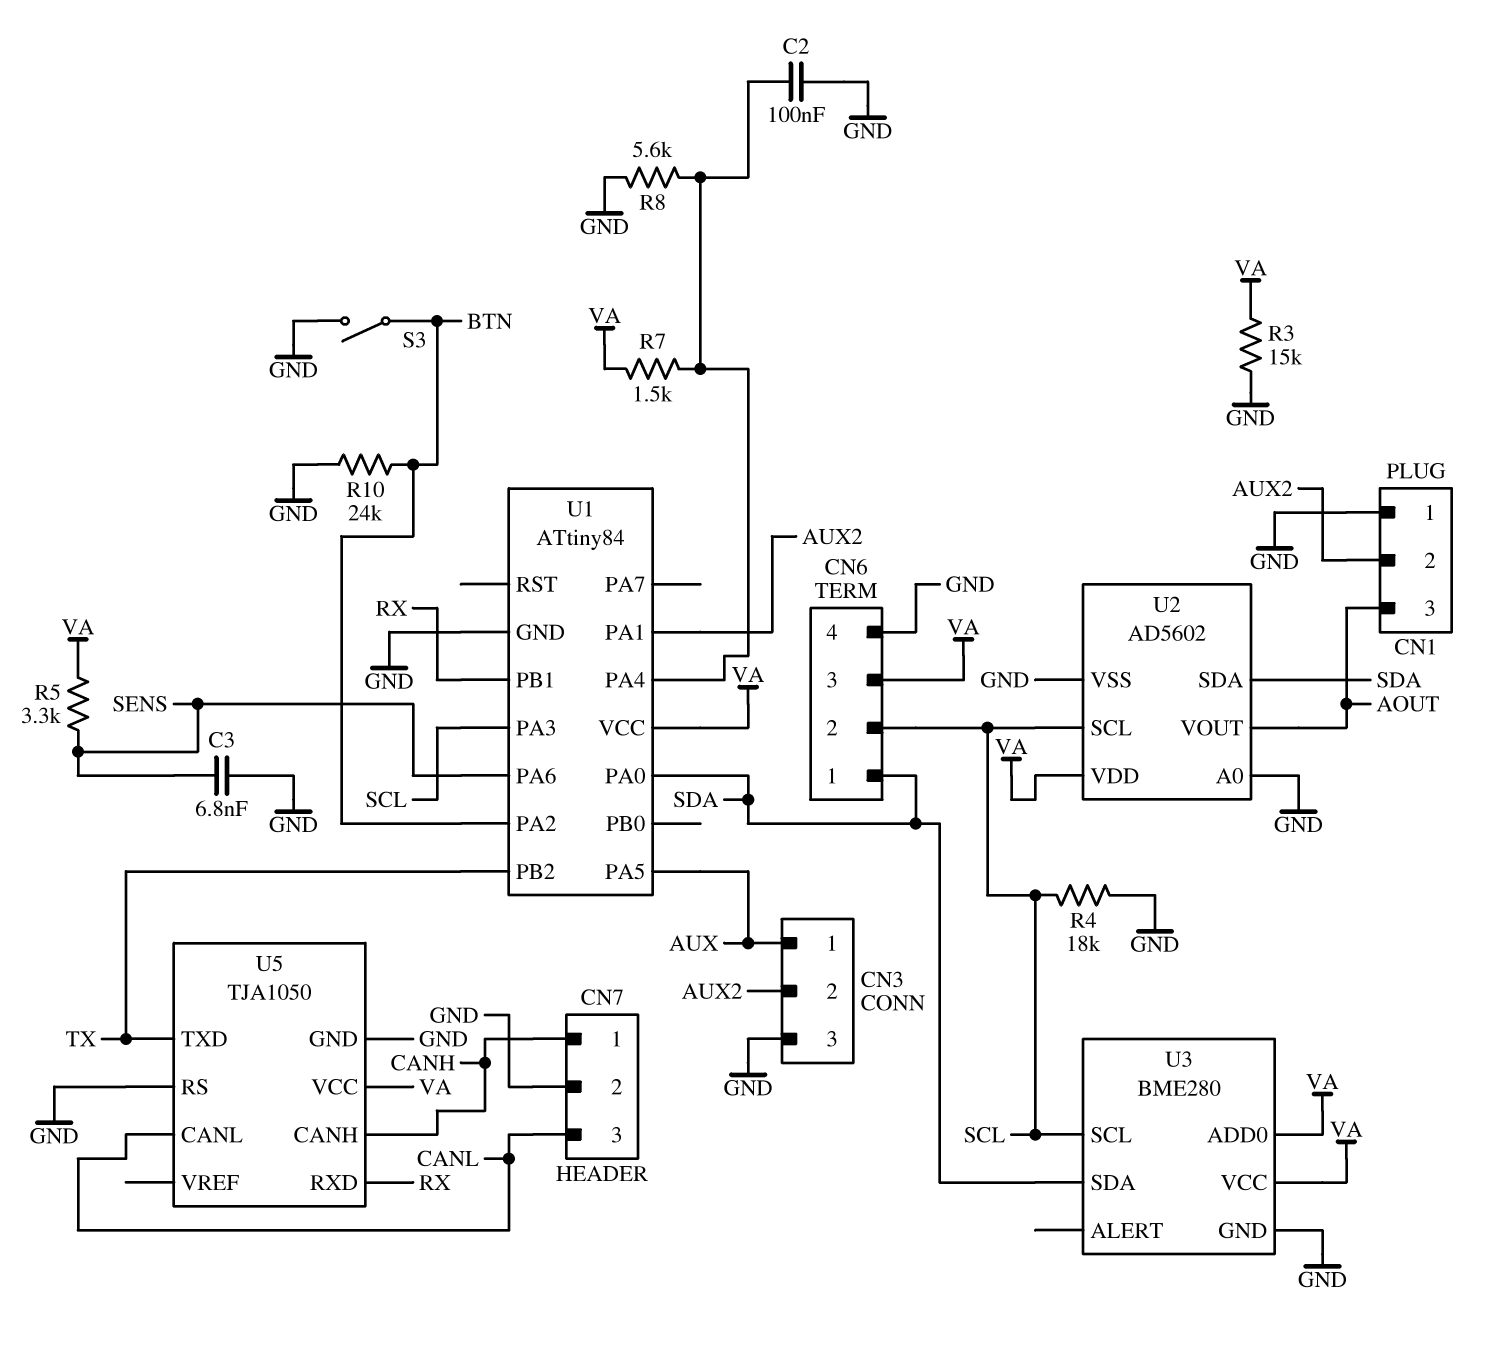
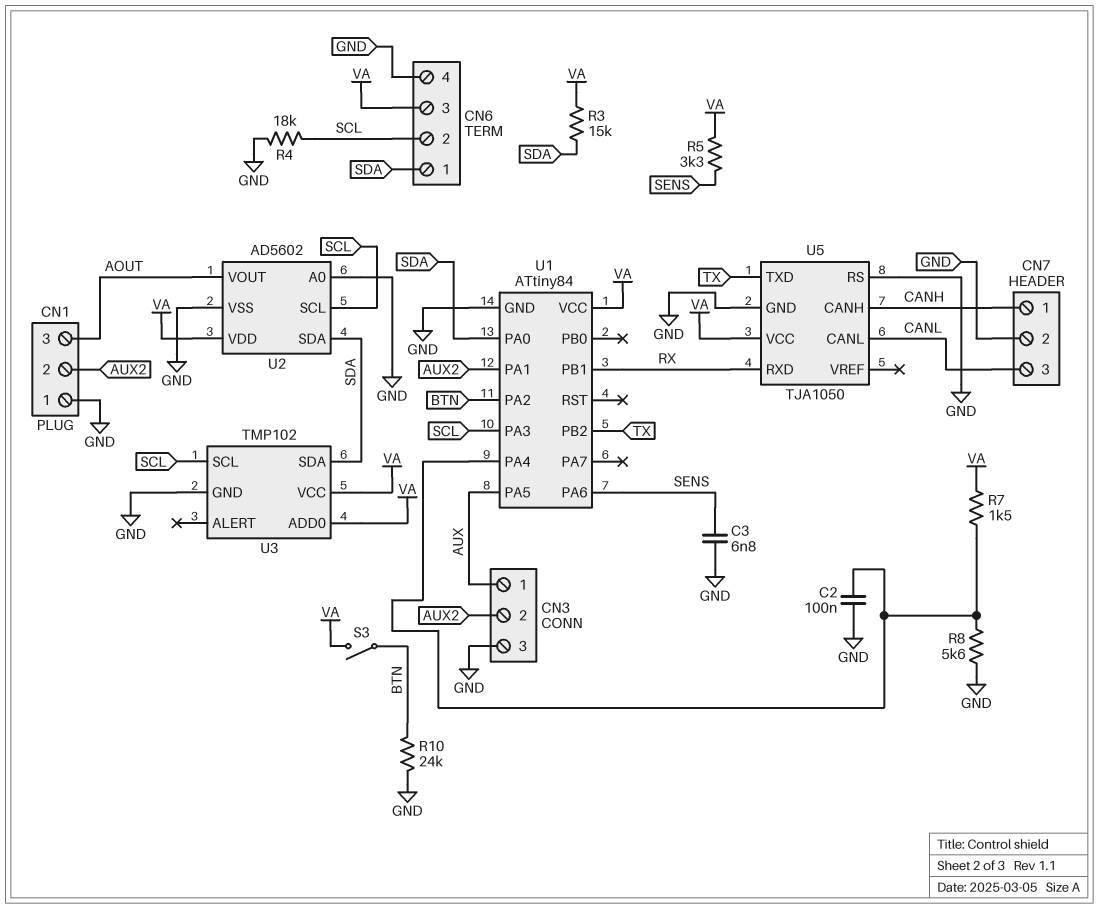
R3: 15k (GND, VA) -> 15k (SDA, VA)
S3: switch (BTN, GND) -> switch (BTN, VA)
U3: BME280 -> TMP102

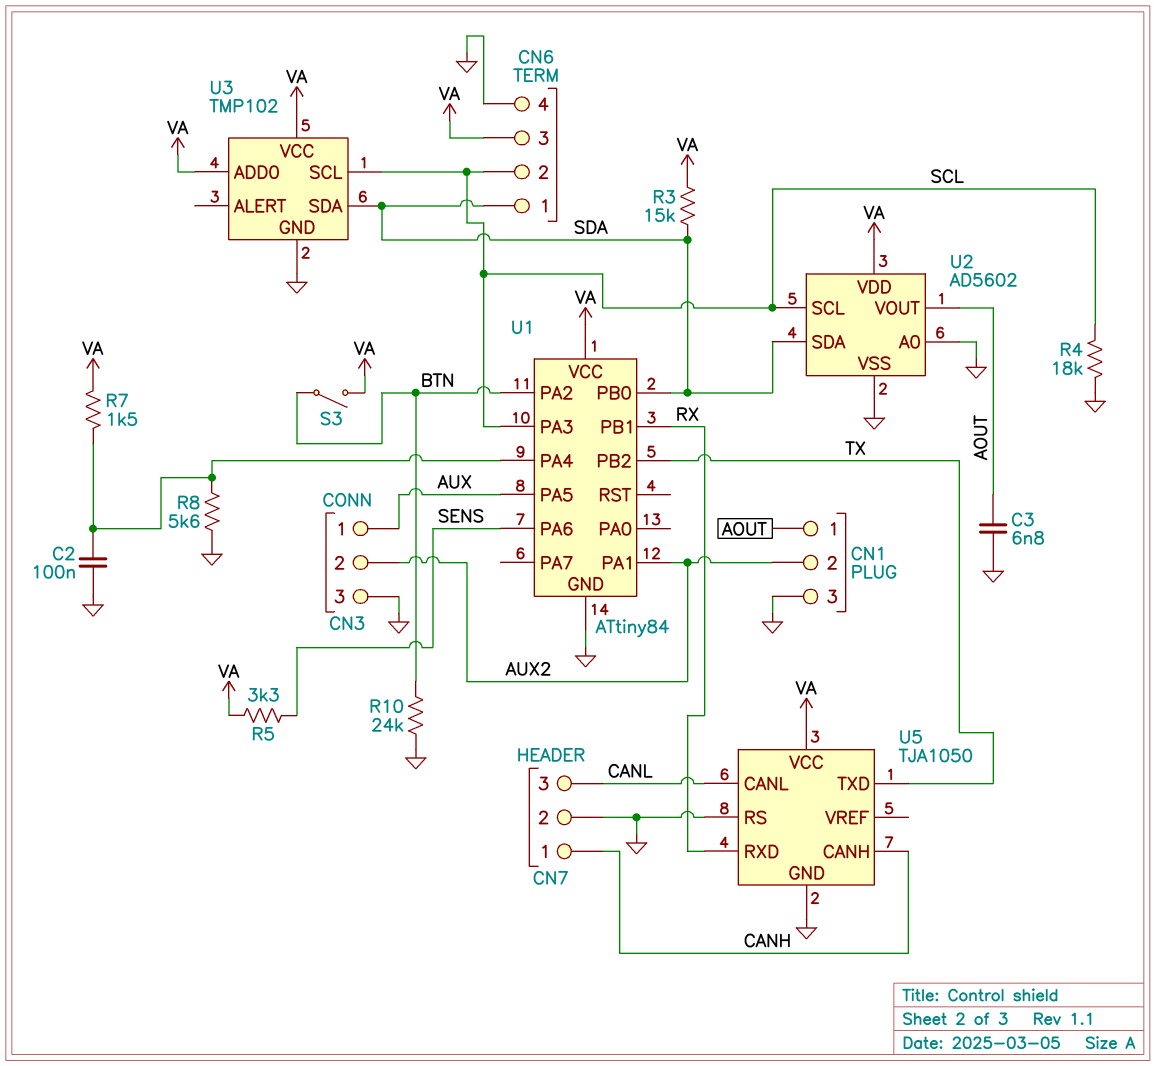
C3: 6.8nF (GND, SENS) -> 6.8nF (AOUT, GND)
CN1 pin 1: GND -> AOUT
CN1 pin 3: AOUT -> GND
U1 pin PA0: SDA -> none
U1 pin PB0: none -> SDA

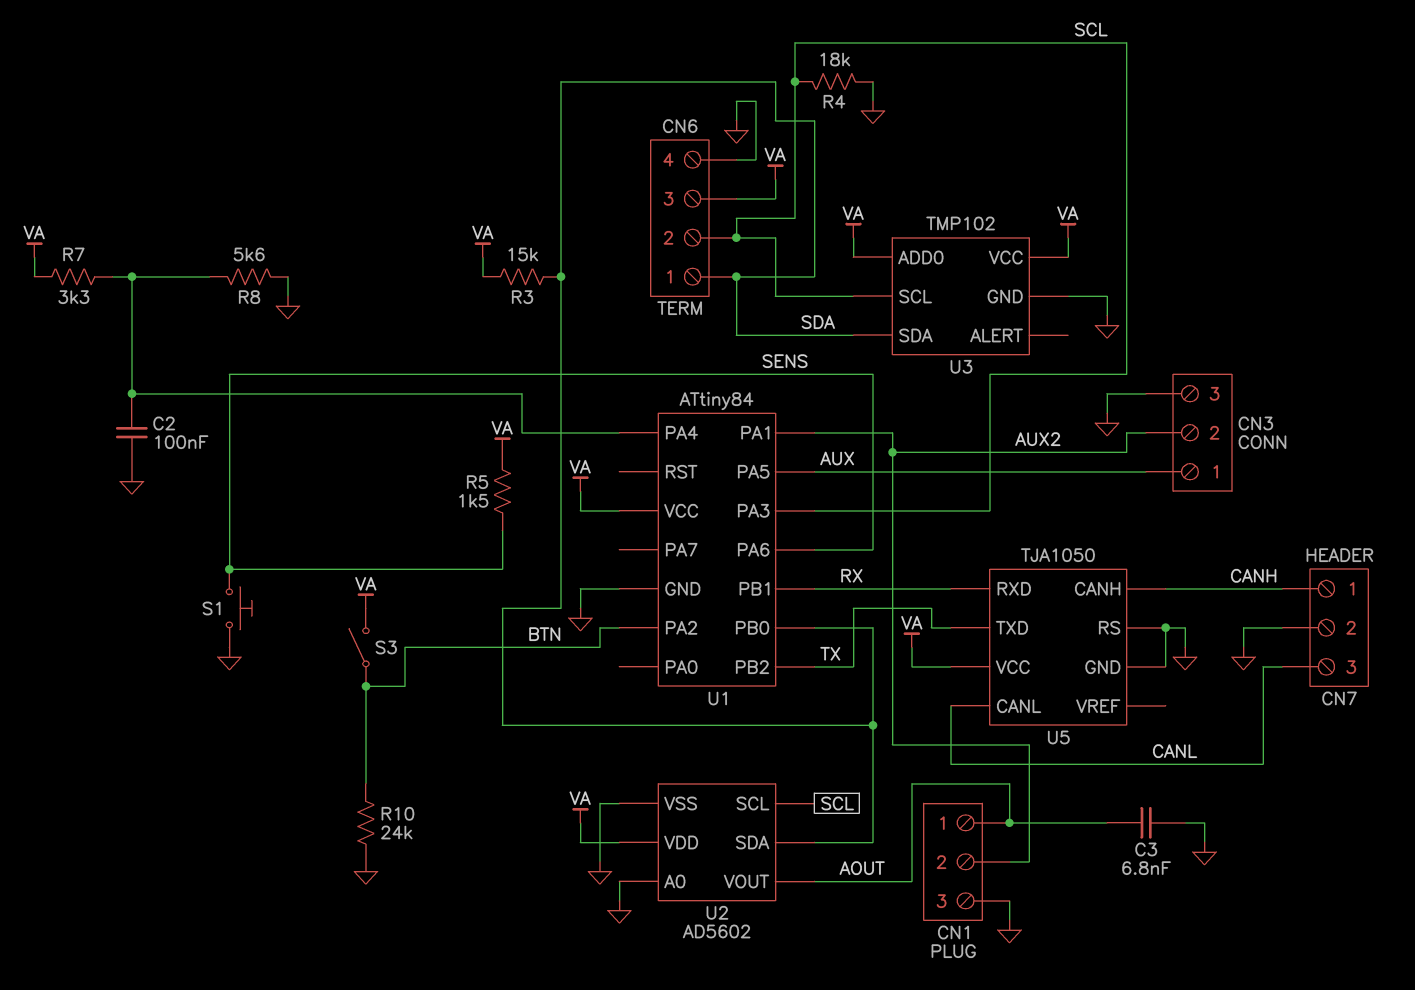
R5: 3.3k (SENS, VA) -> 1.5k (SENS, VA)
R7: 1.5k (U1/PA4, VA) -> 3.3k (U1/PA4, VA)
S1: none -> button (GND, SENS)

